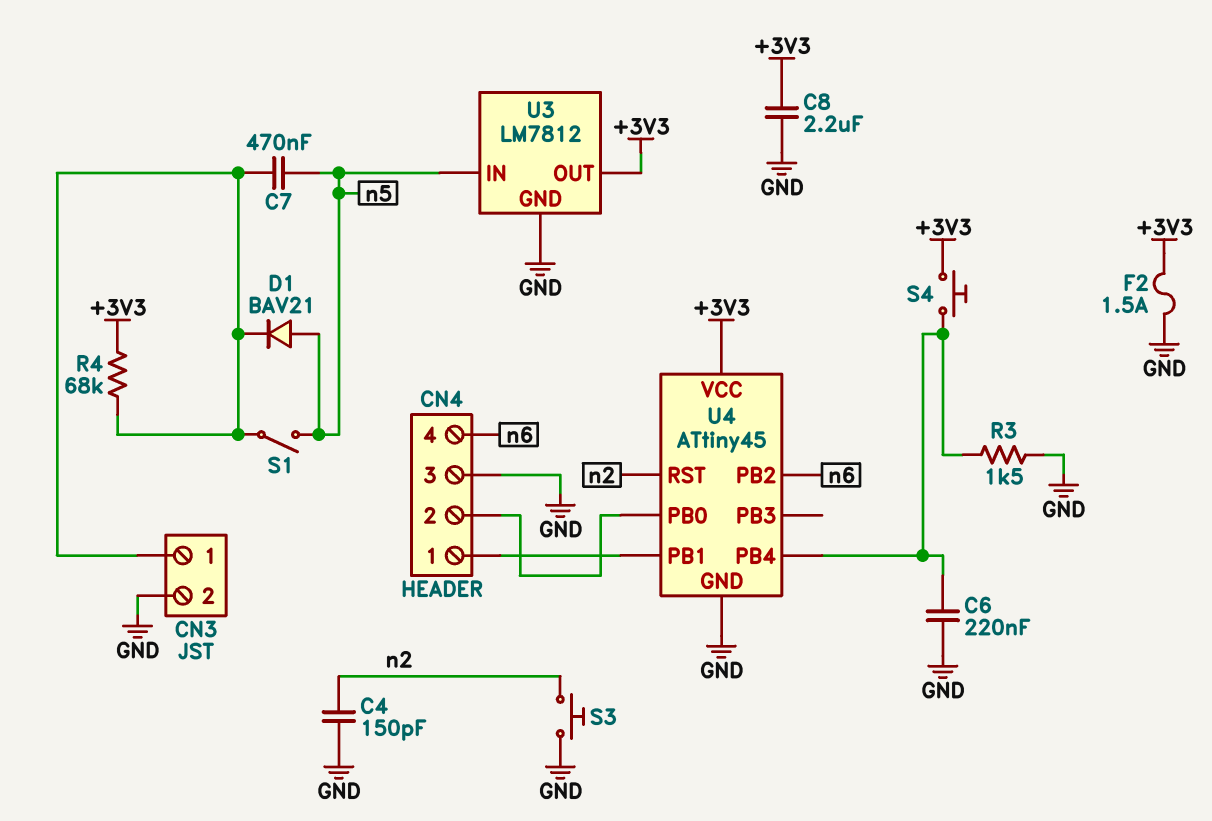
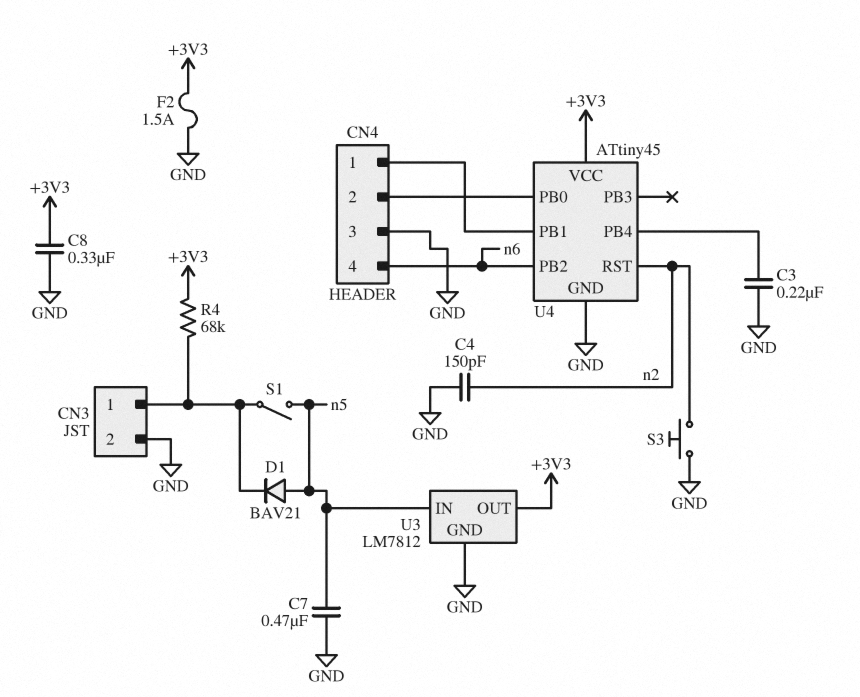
C3: none -> 220nF (GND, U4/PB4)
C6: 220nF (GND, U4/PB4) -> none
C7: 470nF (CN3/1, n5) -> 470nF (GND, n5)
C8: 2.2uF (+3V3, GND) -> 330nF (+3V3, GND)
R3: 1.5k (GND, U4/PB4) -> none
S4: button (+3V3, U4/PB4) -> none

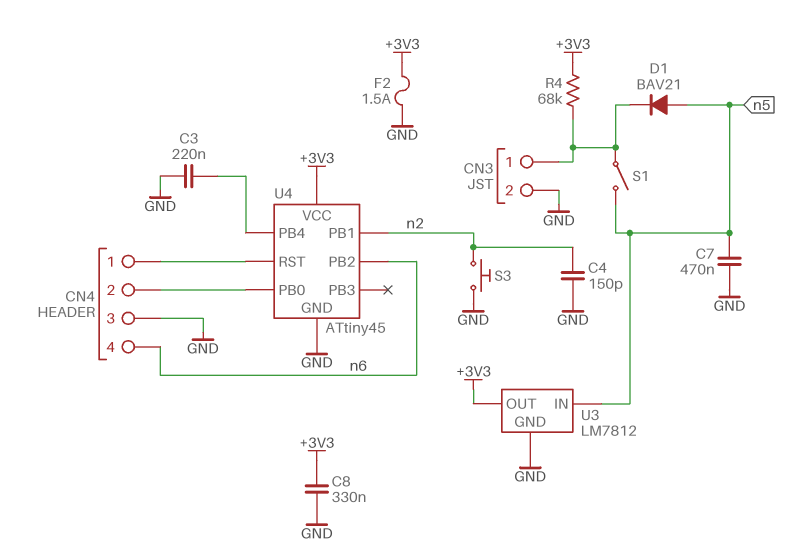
U4 pin PB1: CN4/1 -> n2
U4 pin RST: n2 -> CN4/1

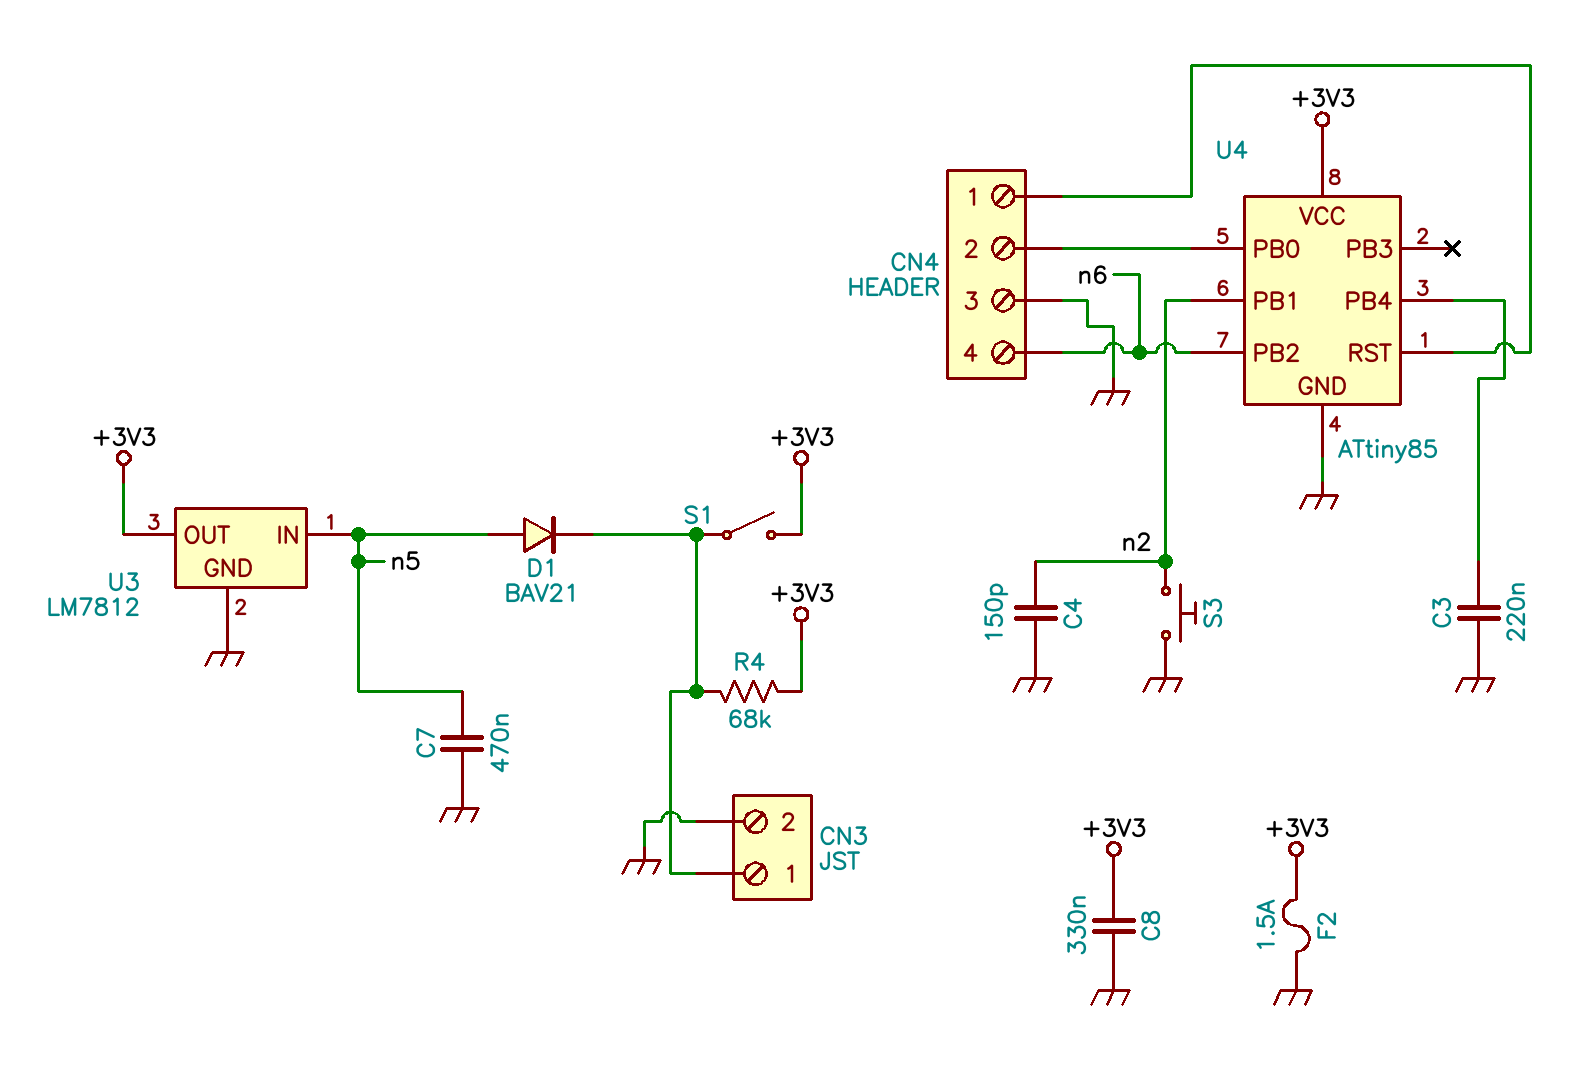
S1: switch (CN3/1, n5) -> switch (+3V3, CN3/1)
U4: ATtiny45 -> ATtiny85

